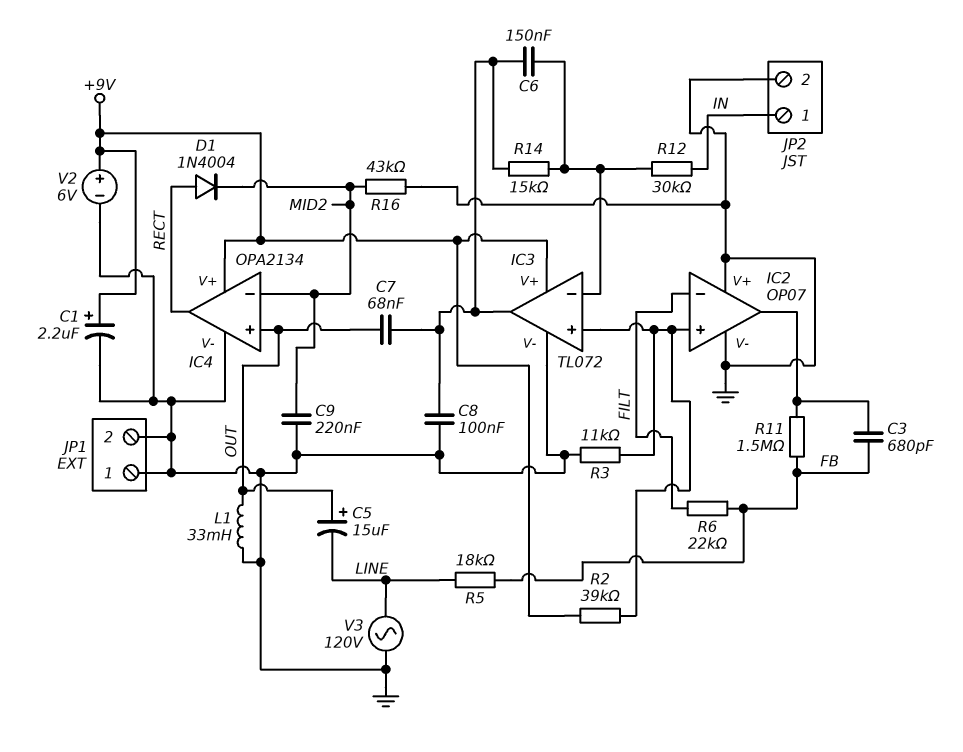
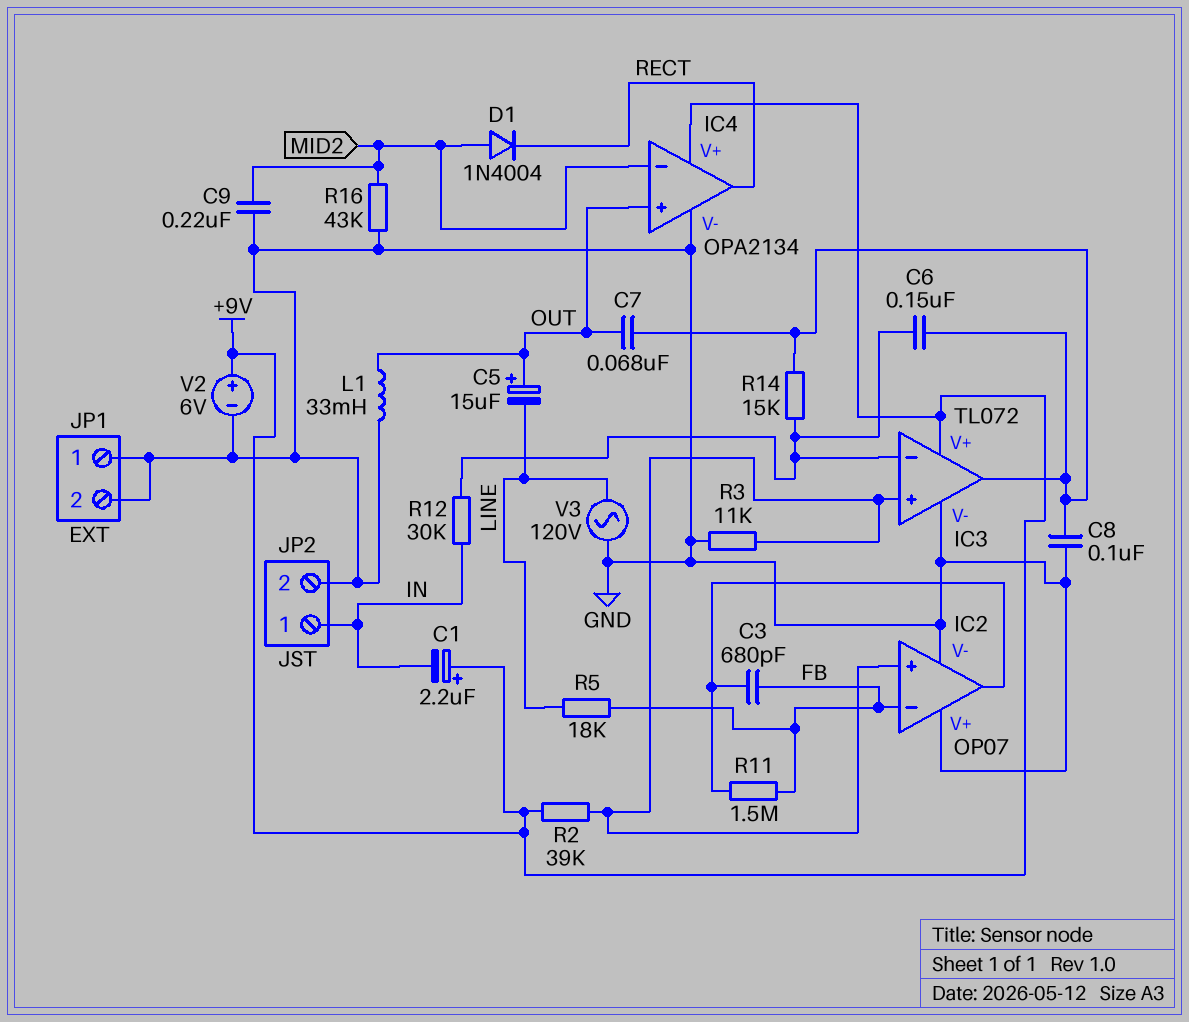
C1: 2.2uF (plus +9V, minus GND) -> 2.2uF (plus +9V, minus IN)
D1: diode 1N4004 (A RECT, K MID2) -> diode 1N4004 (A MID2, K RECT)
IC2 pin in-: FILT -> FB
R6: 22k (FB, FILT) -> none

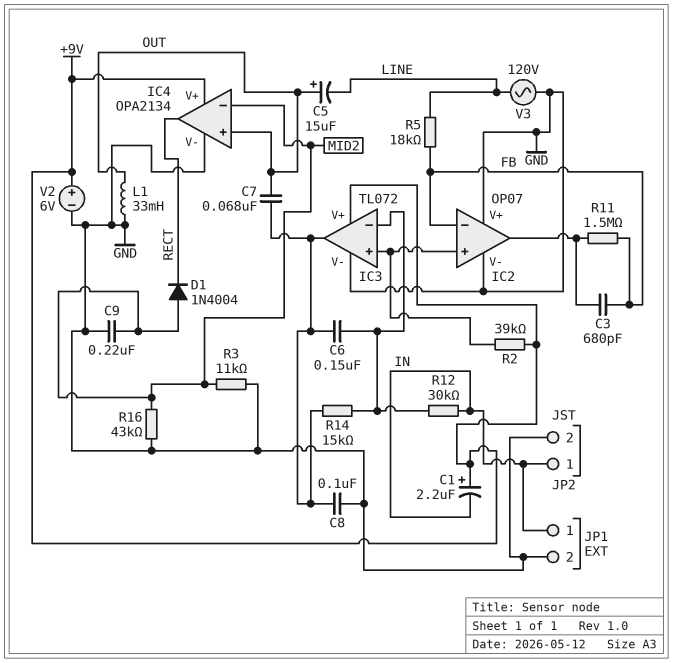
JP1 pin 1: GND -> IN
R3: 11k (GND, IC2/in+) -> 11k (GND, MID2)

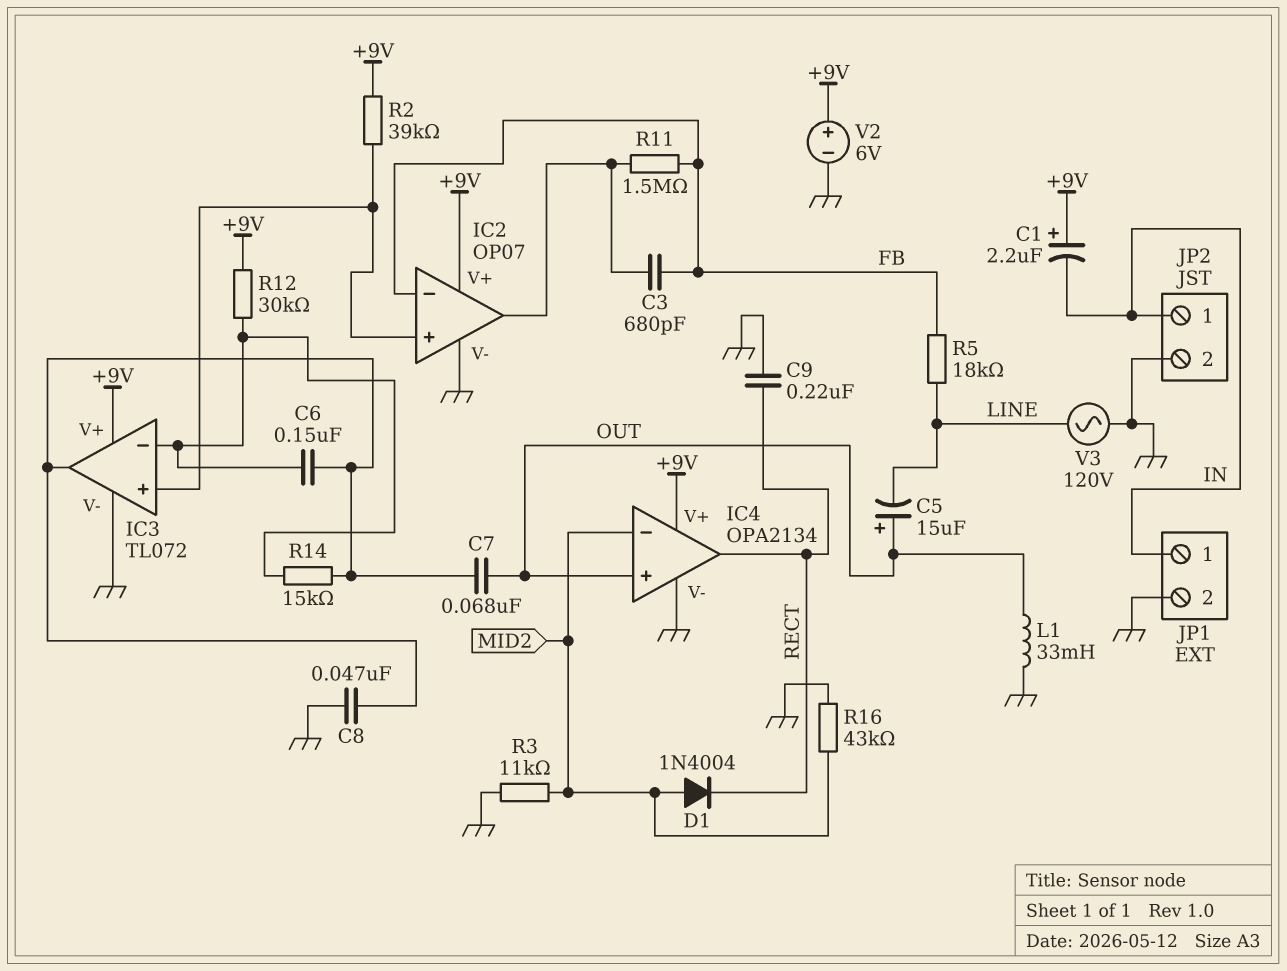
C8: 100nF (GND, IC3/out) -> 47nF (GND, IC3/out)
C9: 220nF (GND, MID2) -> 220nF (GND, RECT)
IC2 pin V+: GND -> +9V
R12: 30k (IC3/in-, IN) -> 30k (+9V, IC3/in-)

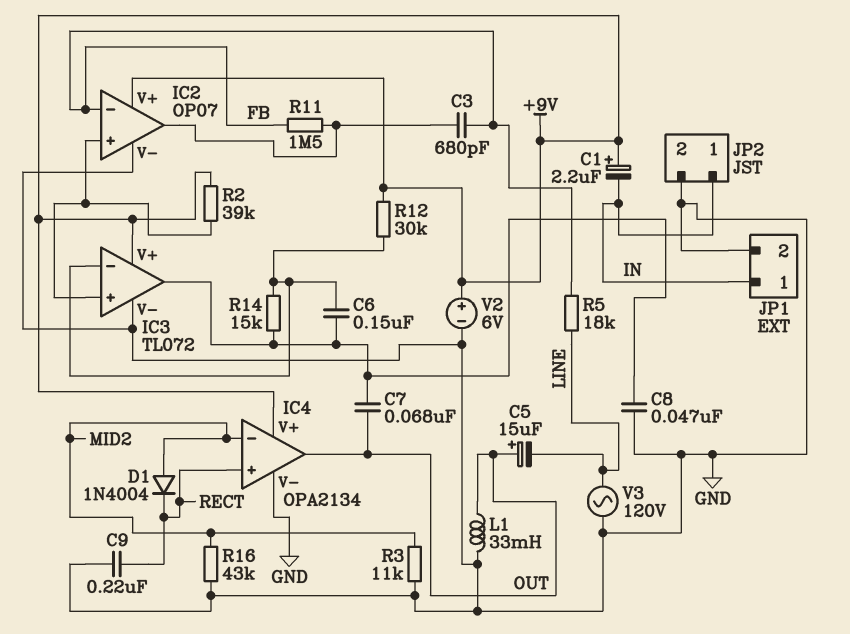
IC4 pin in+: OUT -> RECT
IC4 pin out: RECT -> OUT

